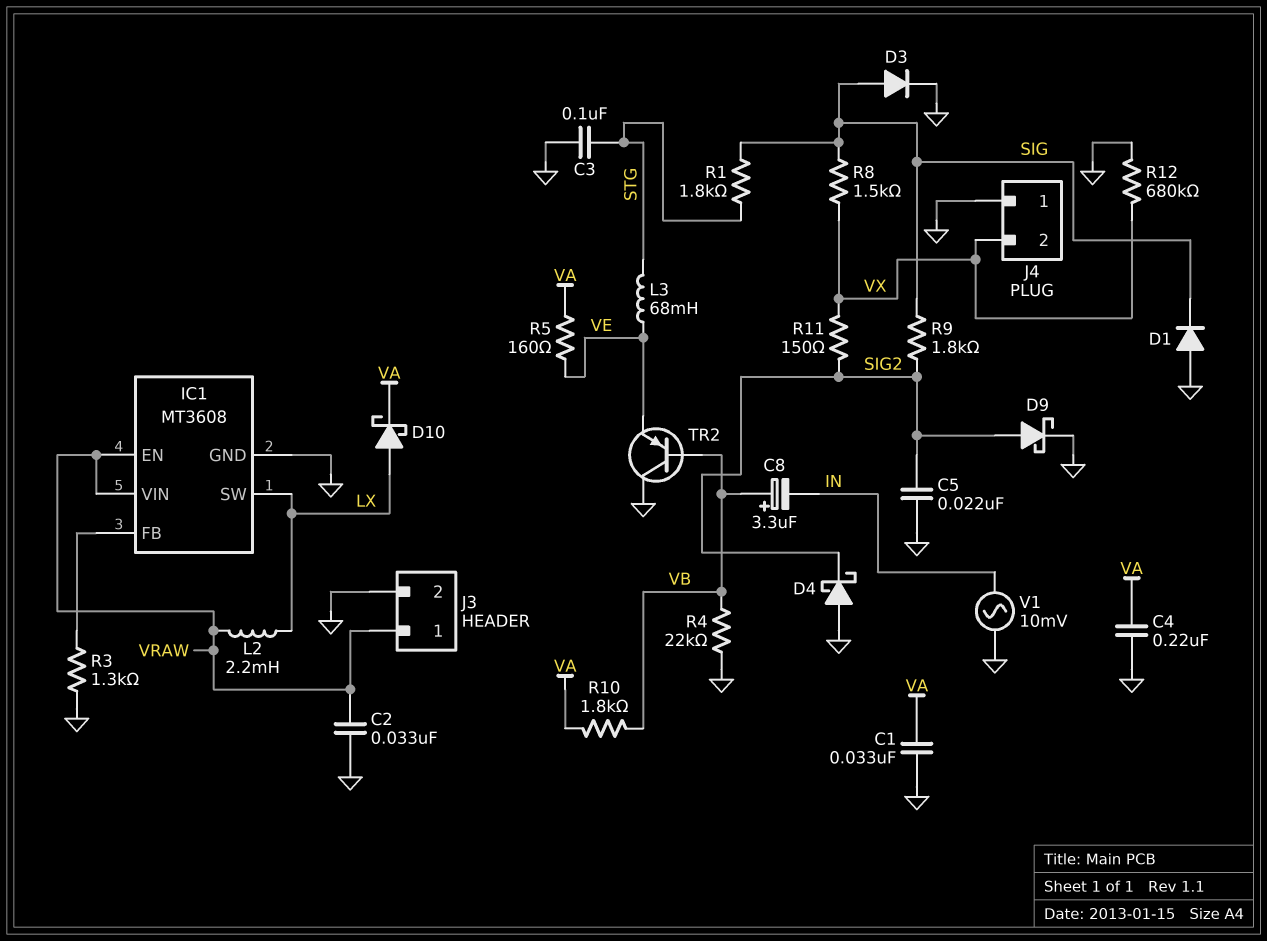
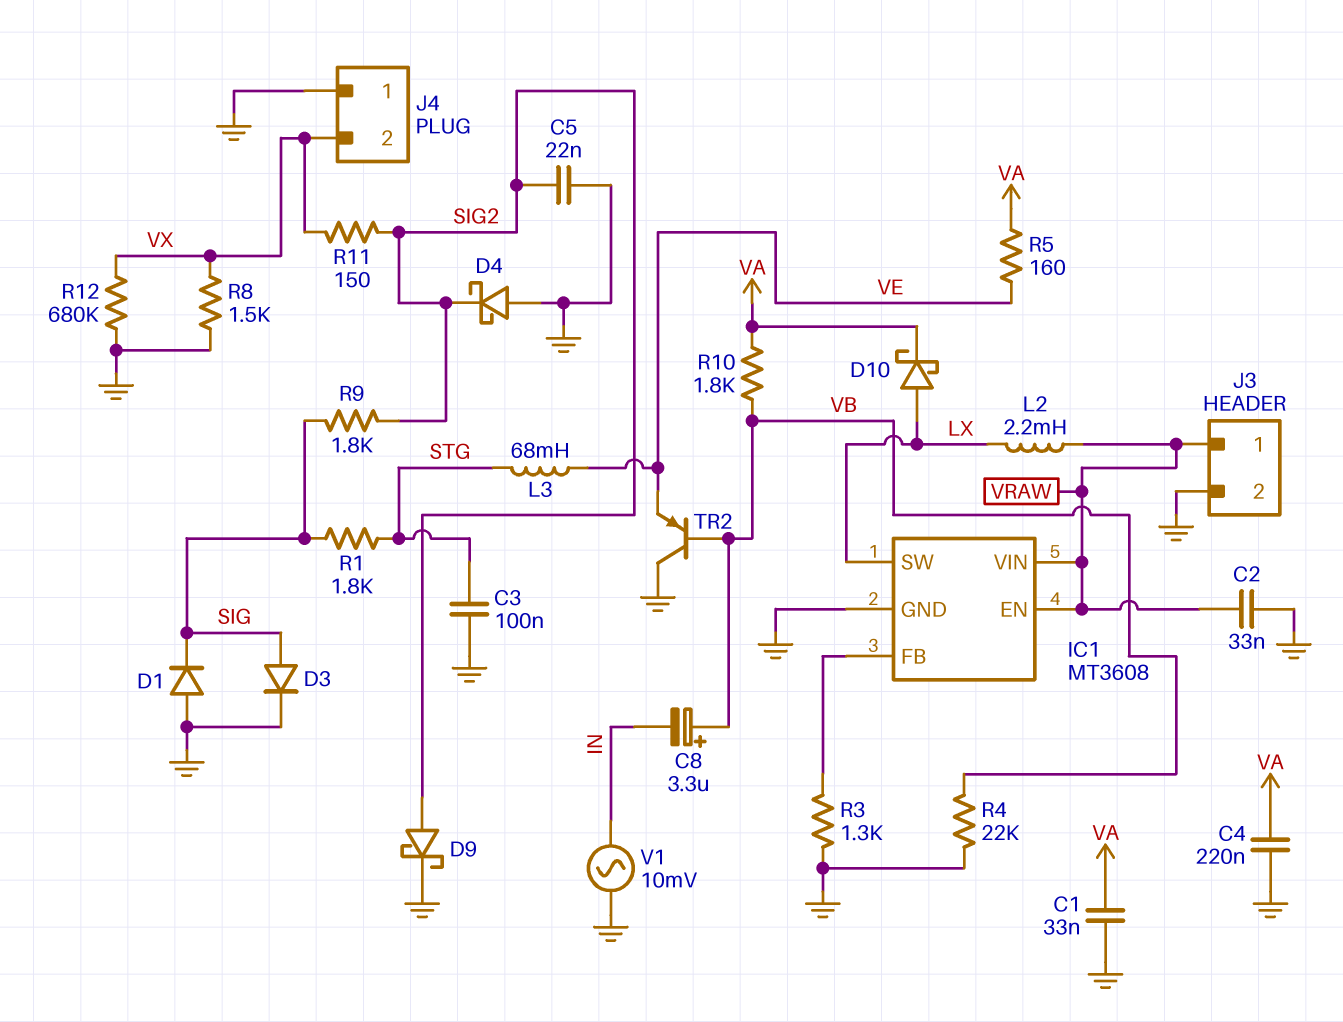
R8: 1.5k (SIG, VX) -> 1.5k (GND, VX)

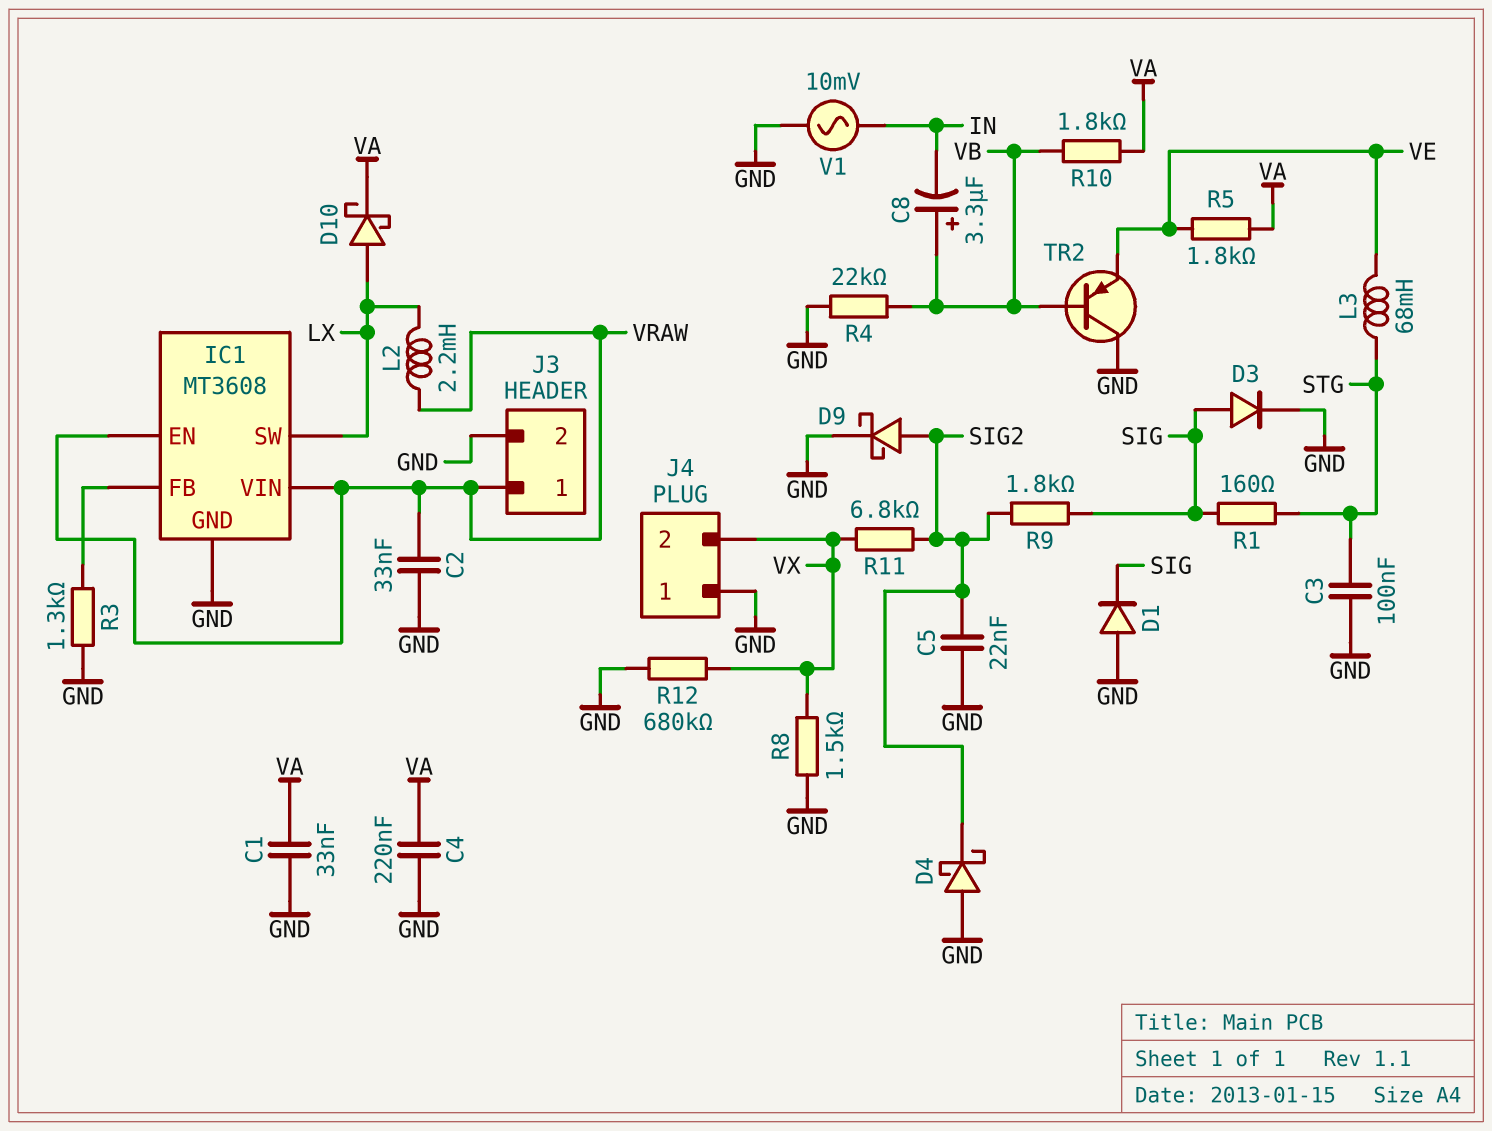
R1: 1.8k (SIG, STG) -> 160 (SIG, STG)
R5: 160 (VA, VE) -> 1.8k (VA, VE)
R11: 150 (SIG2, VX) -> 6.8k (SIG2, VX)

